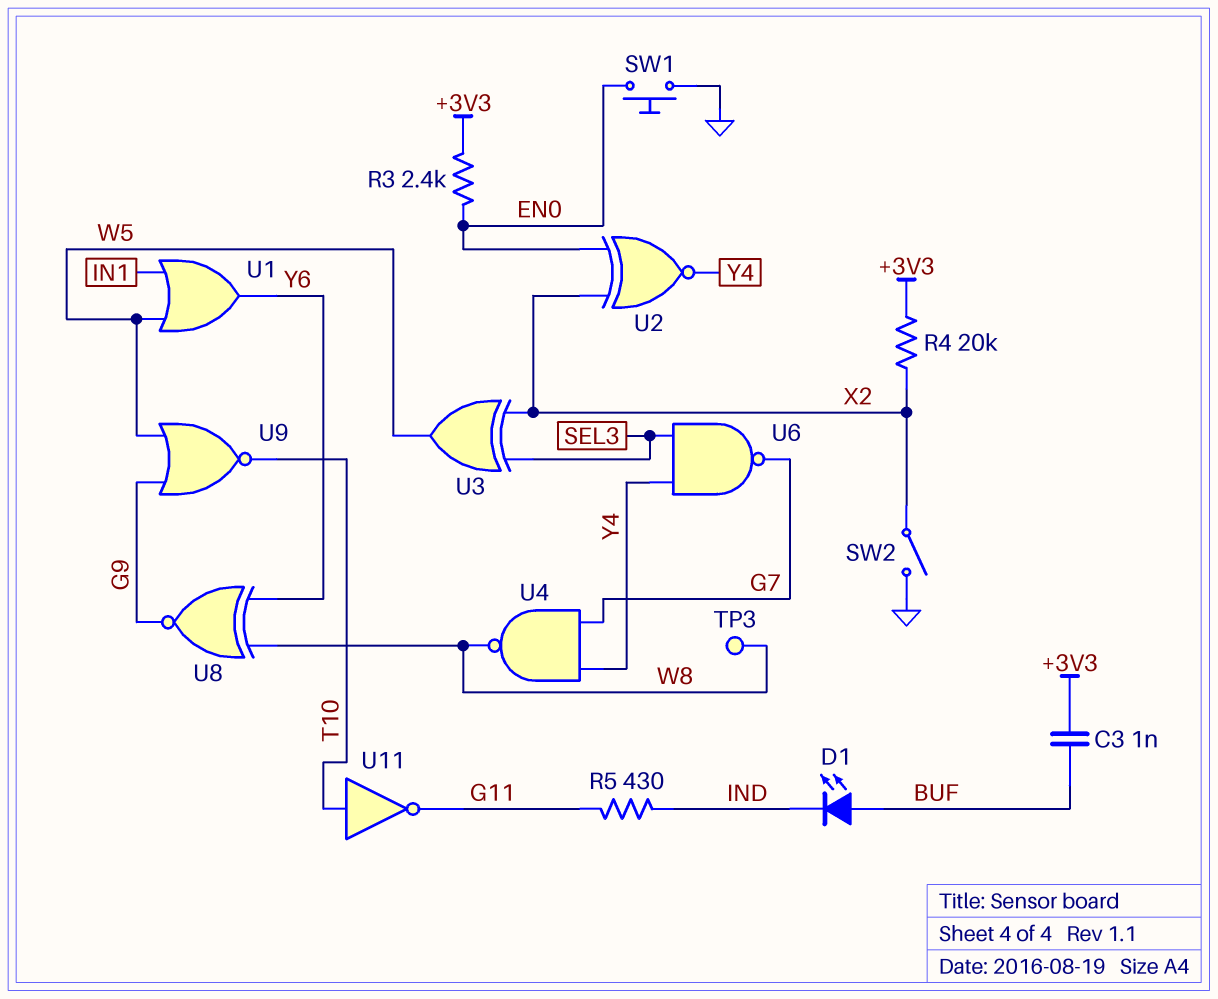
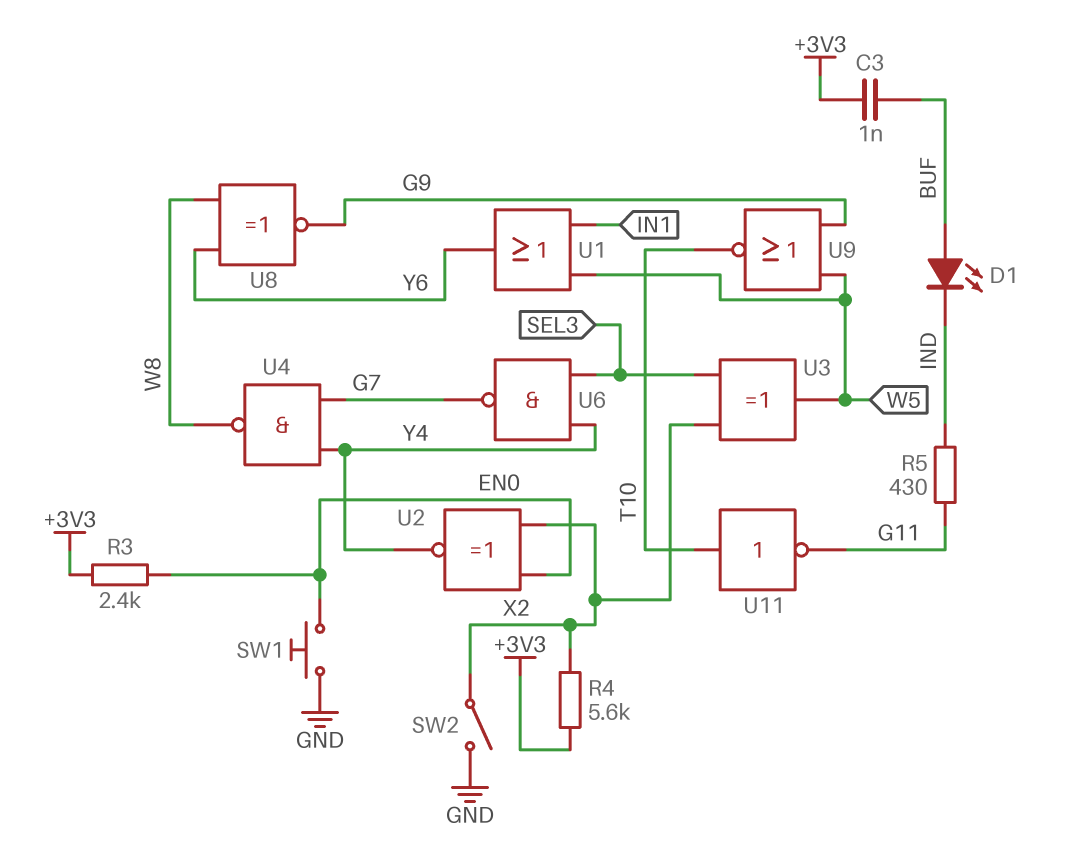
R4: 20k (+3V3, X2) -> 5.6k (+3V3, X2)
TP3: test point (W8) -> none

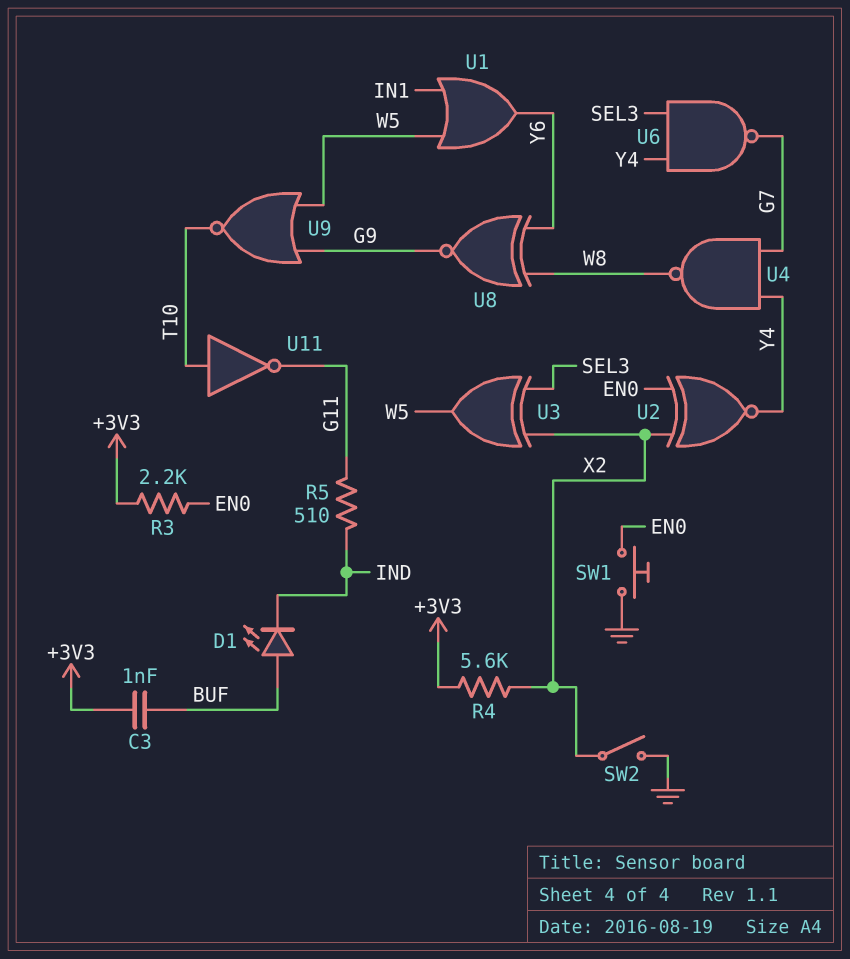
R3: 2.4k (+3V3, EN0) -> 2.2k (+3V3, EN0)
R5: 430 (G11, IND) -> 510 (G11, IND)

